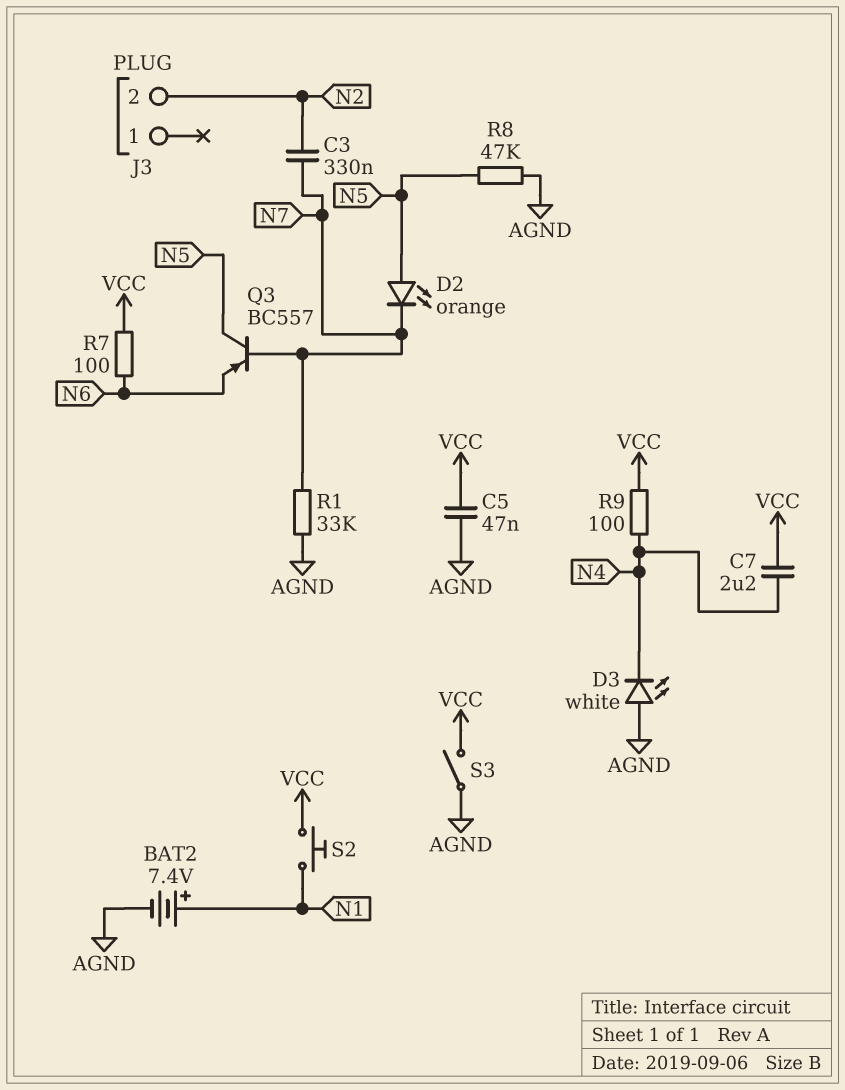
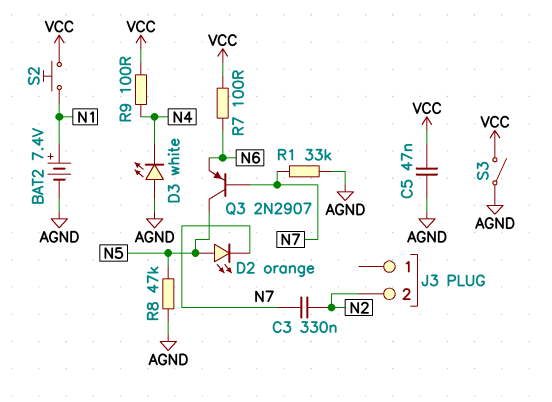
C7: 2.2uF (N4, VCC) -> none
Q3: PNP BC557 (B N7, C N5, E N6) -> PNP 2N2907 (B N7, C N5, E N6)

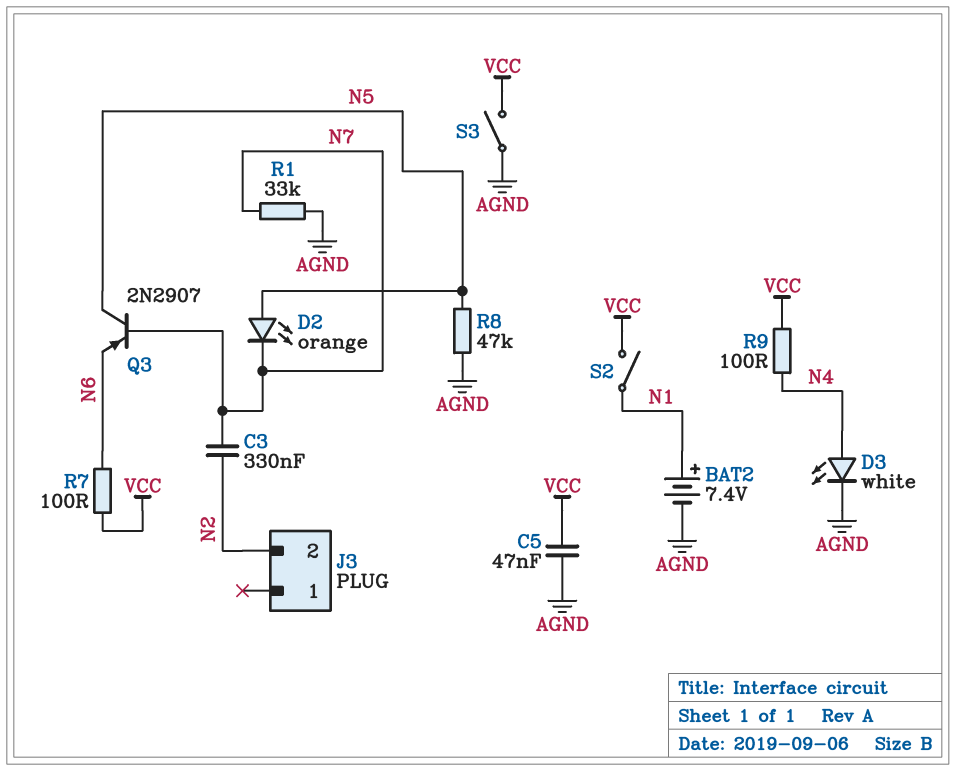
D3: LED white (A AGND, K N4) -> LED white (A N4, K AGND)
S2: button (N1, VCC) -> switch (N1, VCC)

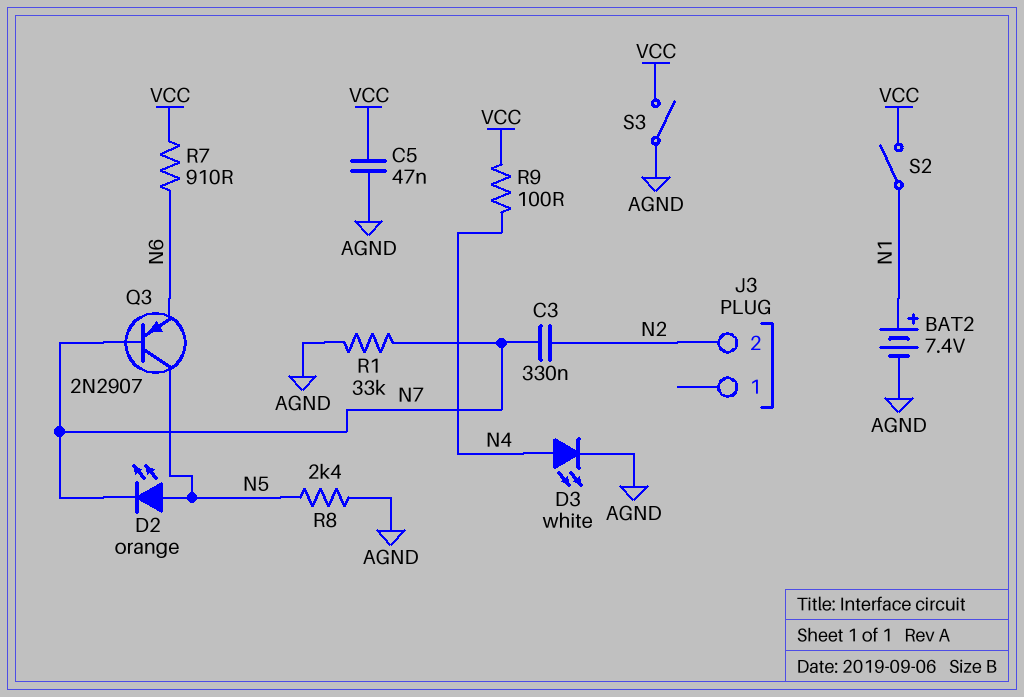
R7: 100 (N6, VCC) -> 910 (N6, VCC)
R8: 47k (AGND, N5) -> 2.4k (AGND, N5)

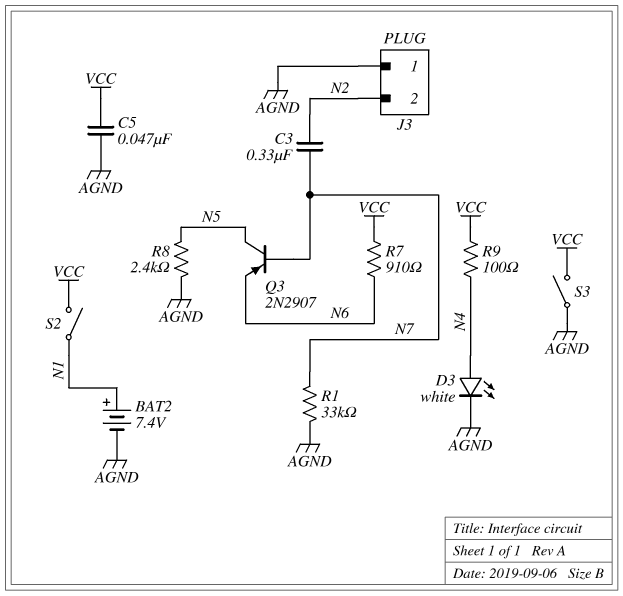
D2: LED orange (A N5, K N7) -> none
J3 pin 1: none -> AGND

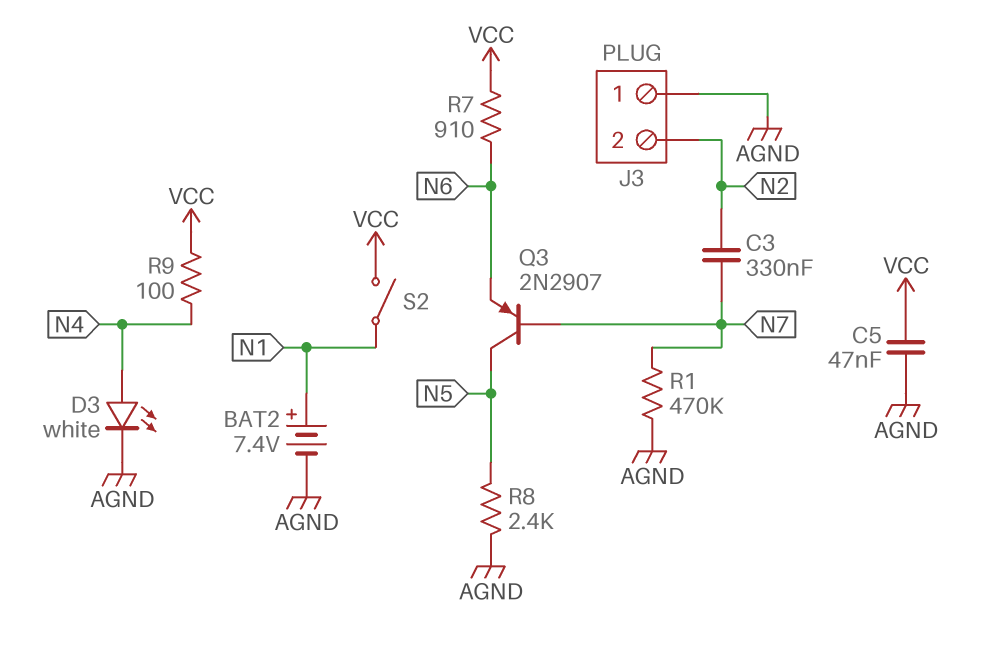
R1: 33k (AGND, N7) -> 470k (AGND, N7)
S3: switch (AGND, VCC) -> none

